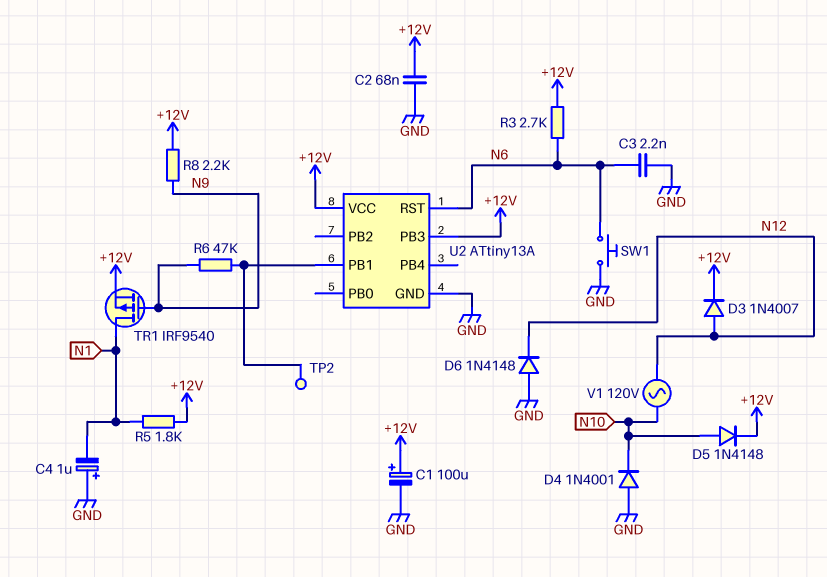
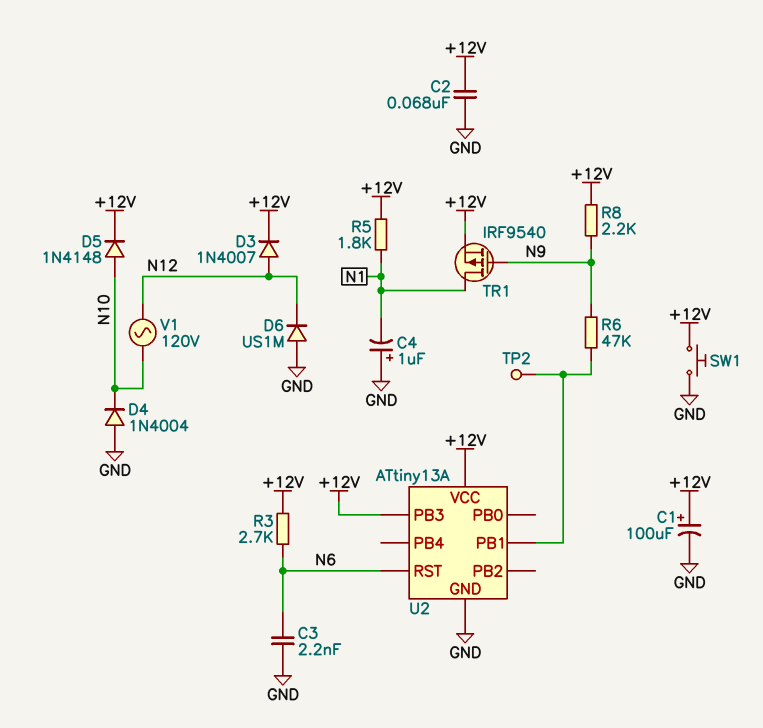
D4: diode 1N4001 (A GND, K N10) -> diode 1N4004 (A GND, K N10)
D6: diode 1N4148 (A GND, K N12) -> diode US1M (A GND, K N12)
SW1: button (GND, N6) -> button (+12V, GND)

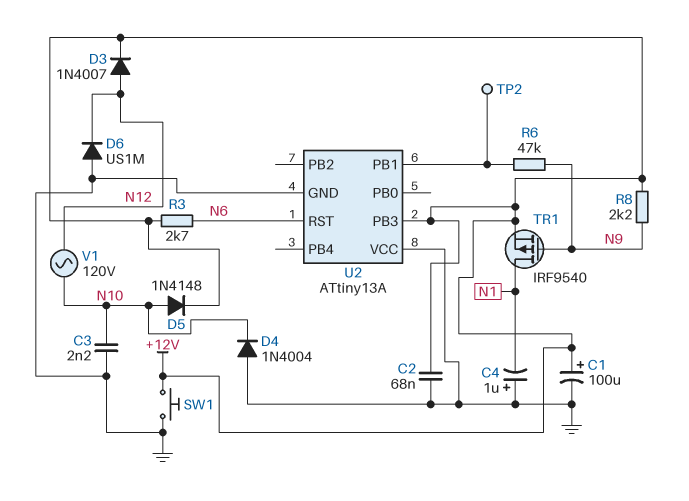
C3: 2.2nF (GND, N6) -> 2.2nF (GND, N10)
R5: 1.8k (+12V, N1) -> none
U2 pin VCC: +12V -> GND

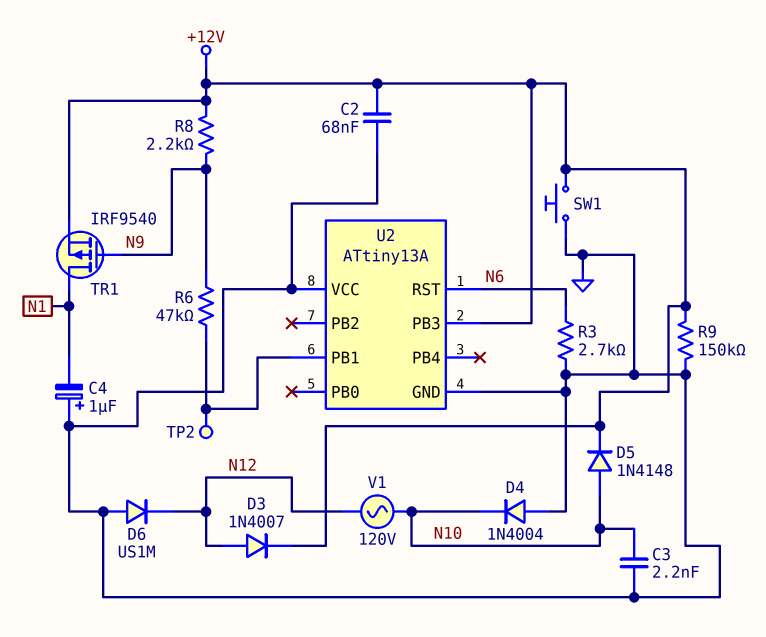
C1: 100uF (plus +12V, minus GND) -> none
R3: 2.7k (+12V, N6) -> 2.7k (GND, N6)
R9: none -> 150k (+12V, GND)

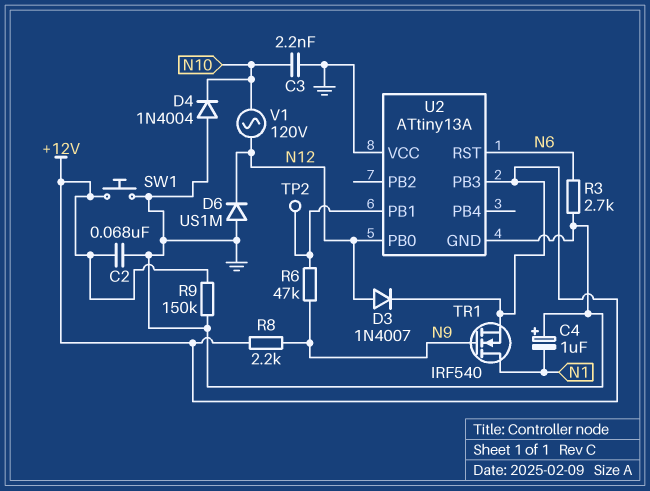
D5: diode 1N4148 (A N10, K +12V) -> none
TR1: PMOS IRF9540 (G N9, D N1, S +12V) -> NMOS IRF540 (G N9, D N1, S +12V)
U2 pin PB0: none -> N12

